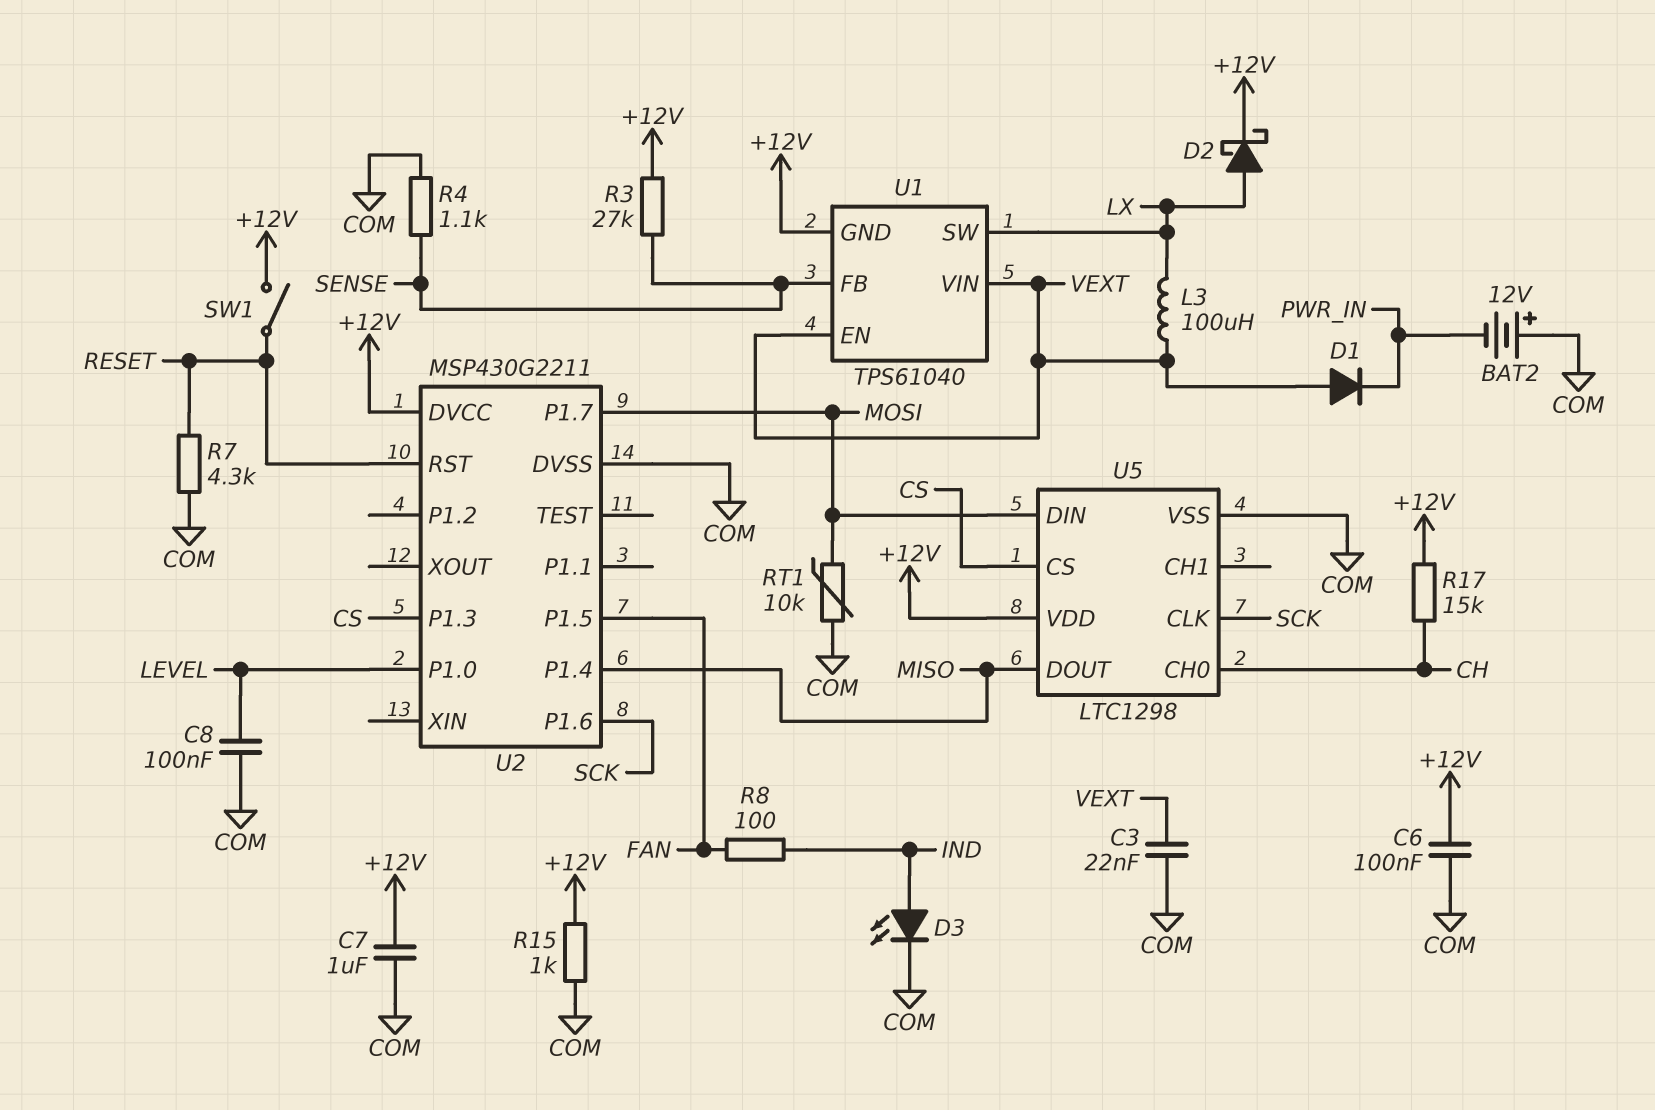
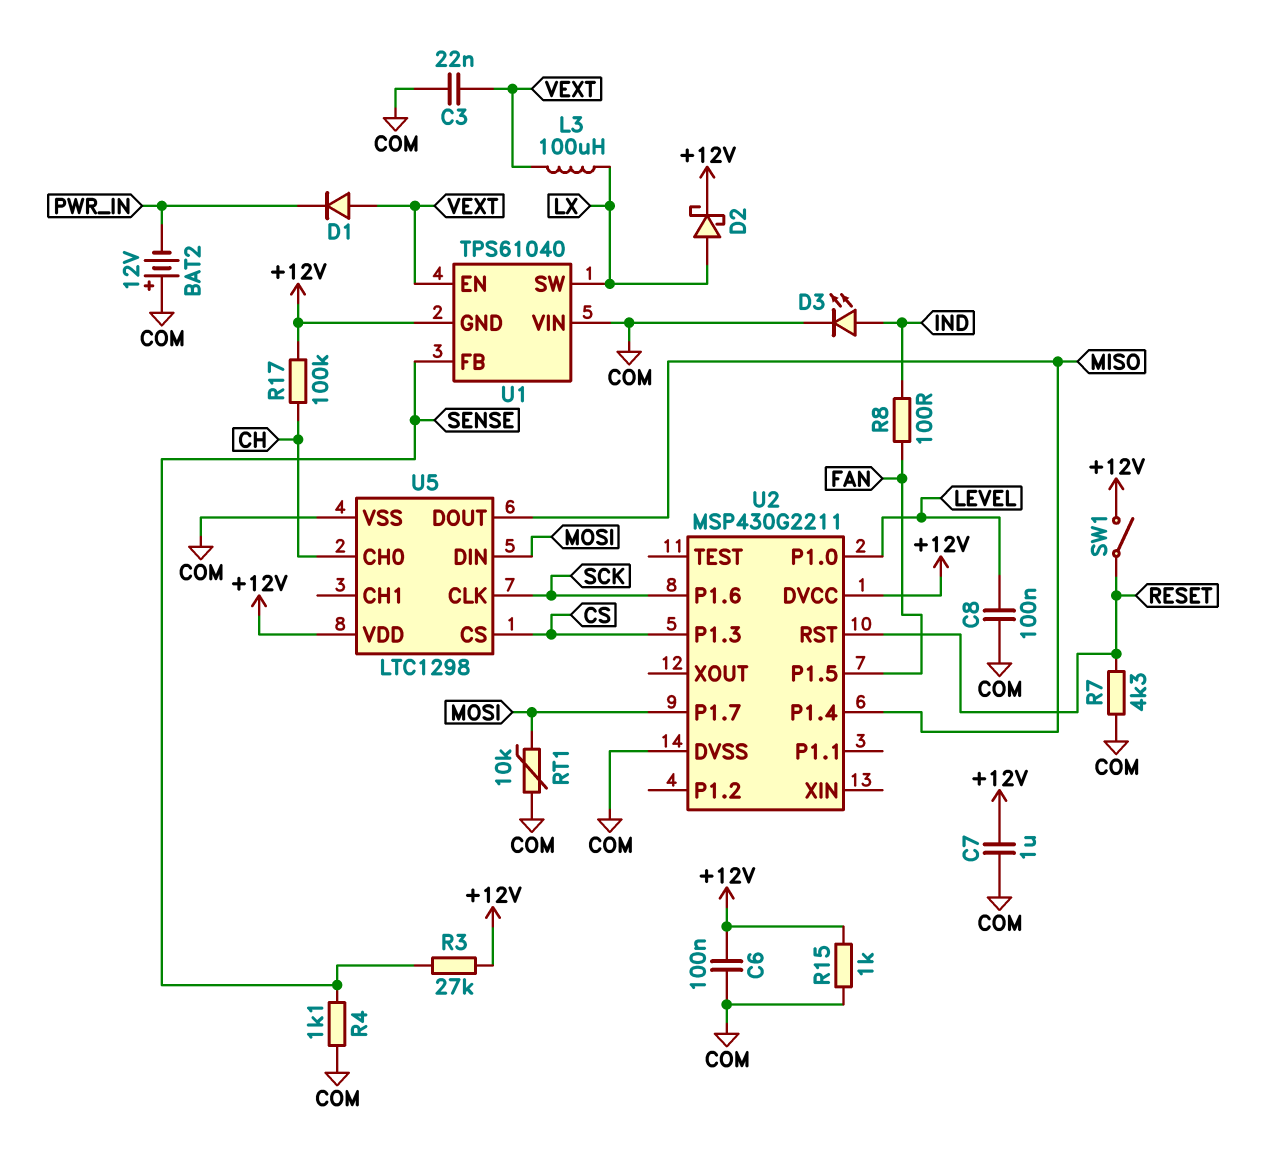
R17: 15k (+12V, CH) -> 100k (+12V, CH)
U1 pin VIN: VEXT -> COM

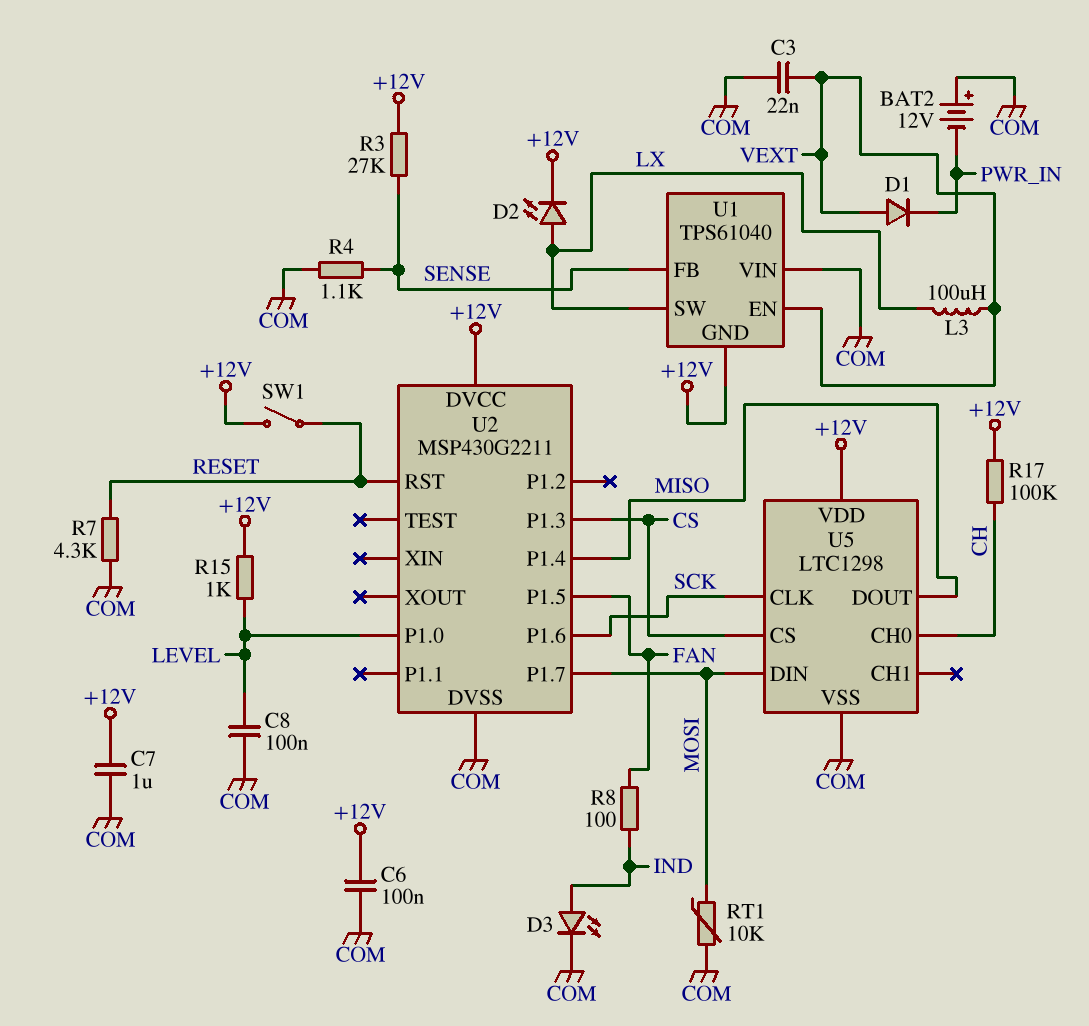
D2: schottky (A LX, K +12V) -> LED (A LX, K +12V)
R15: 1k (+12V, COM) -> 1k (+12V, LEVEL)

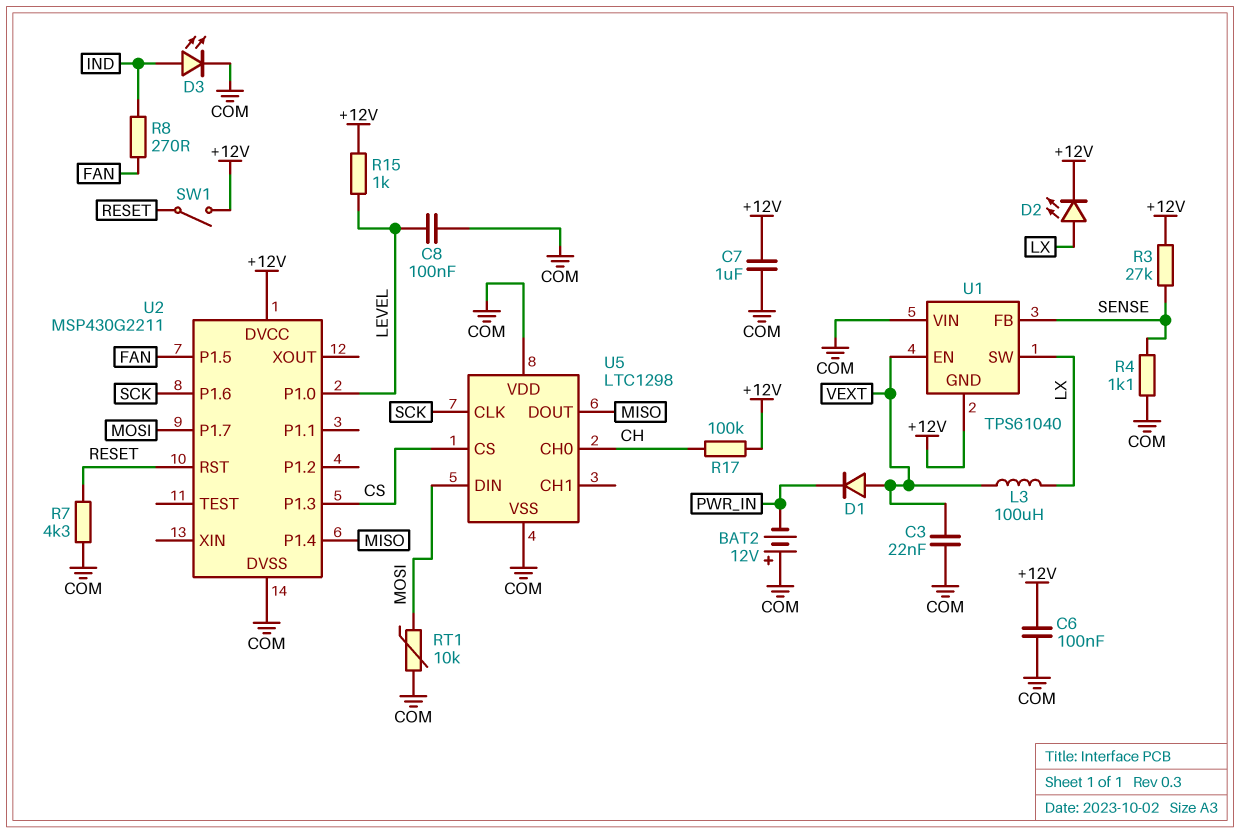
R8: 100 (FAN, IND) -> 270 (FAN, IND)
U5 pin VDD: +12V -> COM

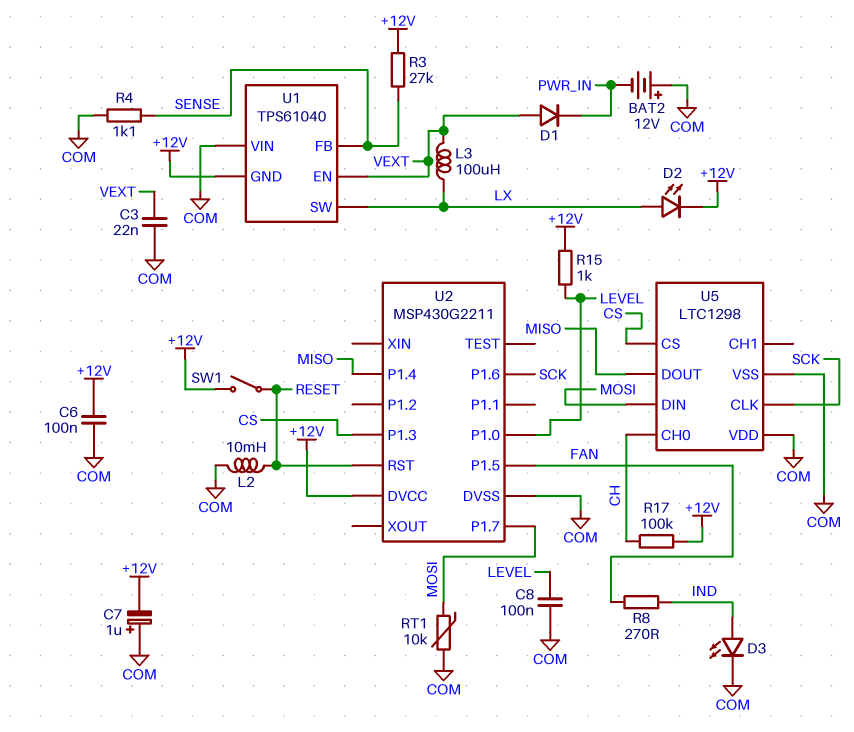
C7: 1uF (+12V, COM) -> 1uF (plus COM, minus +12V)
L2: none -> 10mH (COM, RESET)
R7: 4.3k (COM, RESET) -> none

